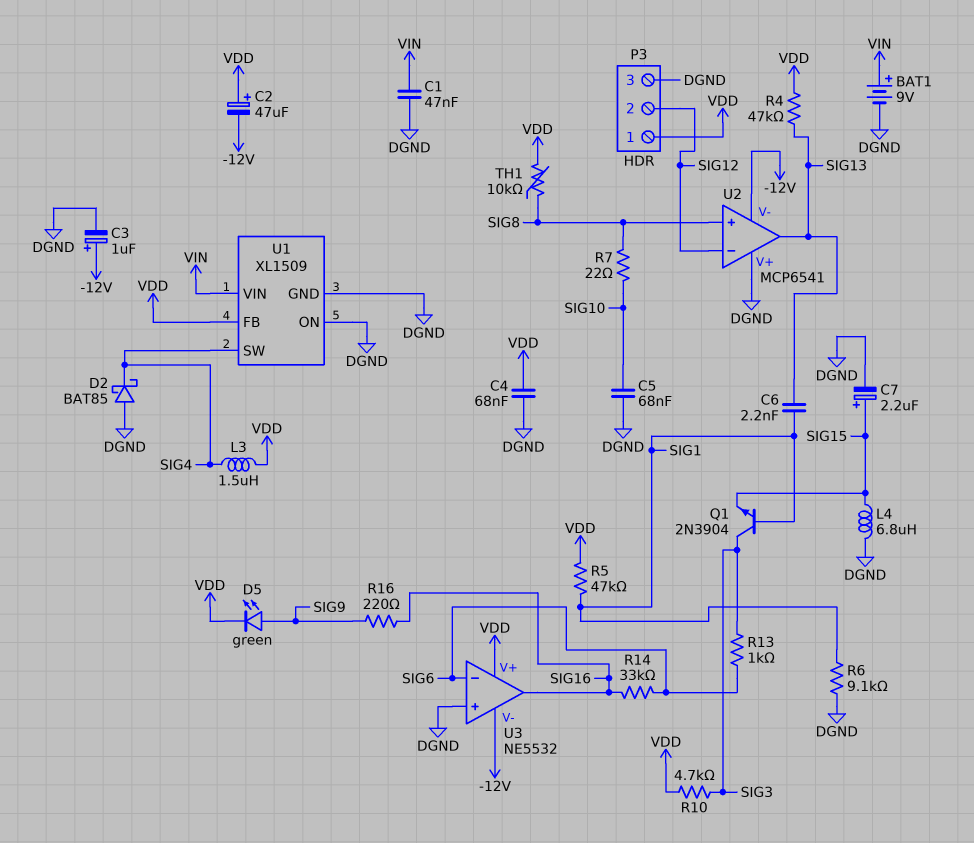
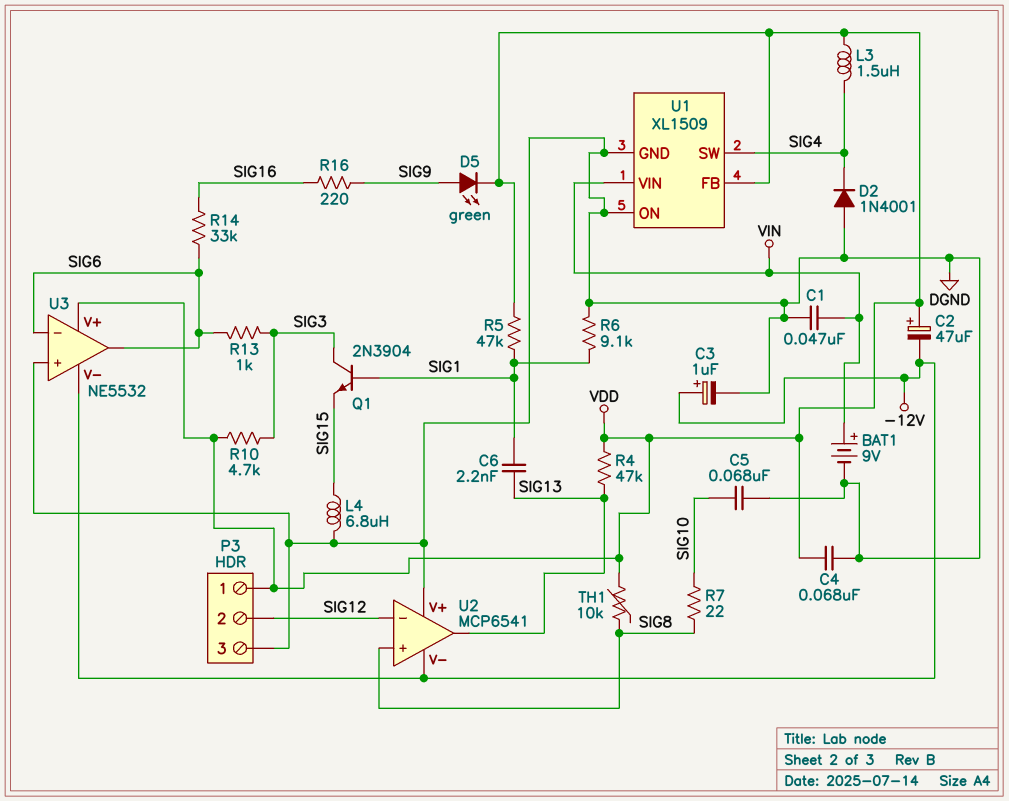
C7: 2.2uF (plus SIG15, minus DGND) -> none
D2: schottky BAT85 (A DGND, K SIG4) -> diode 1N4001 (A DGND, K SIG4)
U3 pin out: SIG16 -> SIG6

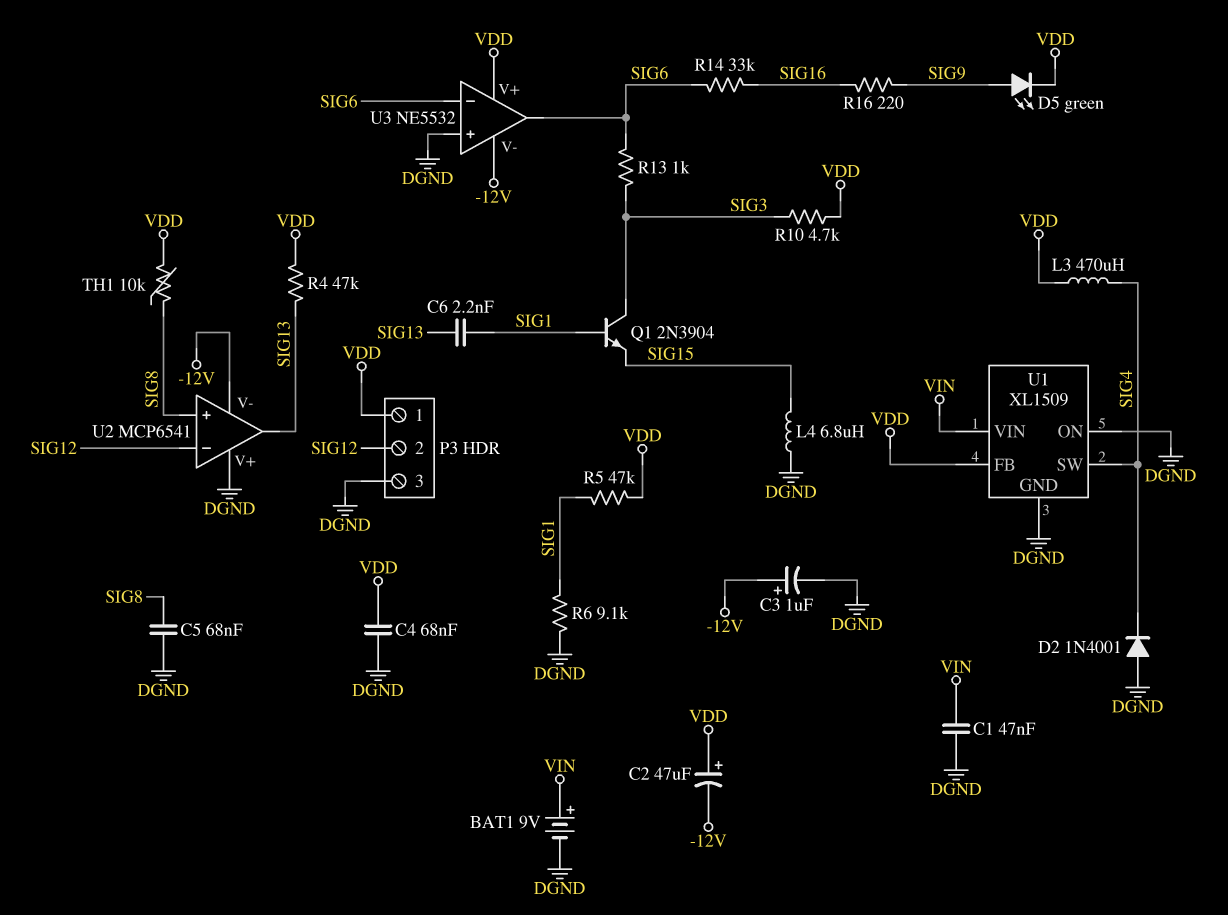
C5: 68nF (DGND, SIG10) -> 68nF (DGND, SIG8)
L3: 1.5uH (SIG4, VDD) -> 470uH (SIG4, VDD)
R7: 22 (SIG8, SIG10) -> none

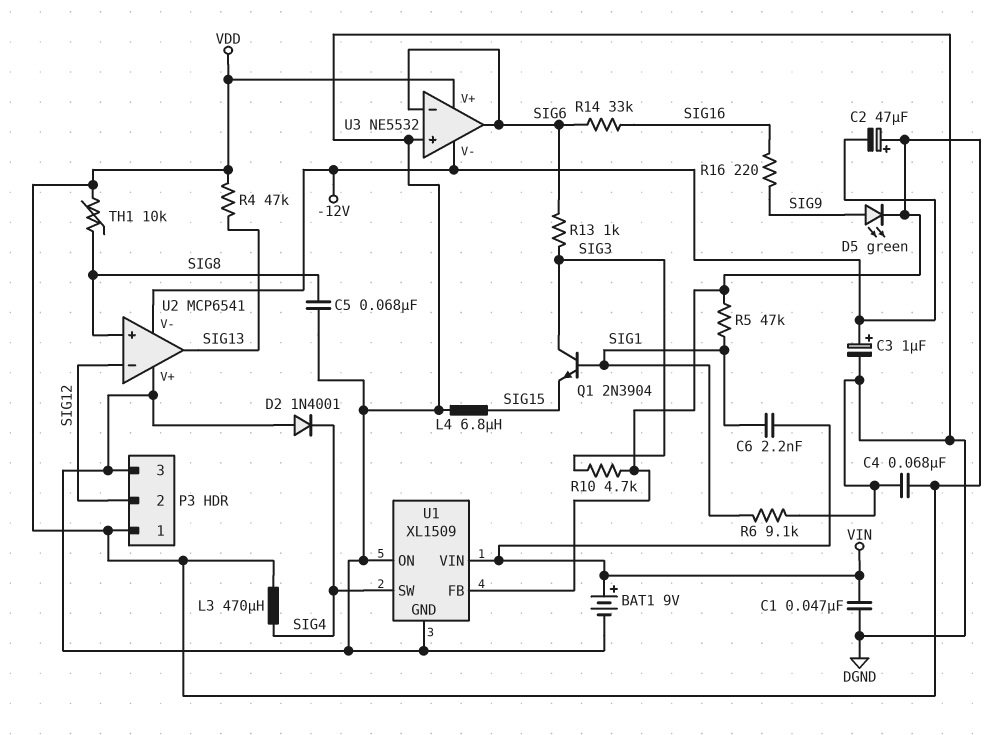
C6: 2.2nF (SIG1, SIG13) -> 2.2nF (SIG1, VIN)

